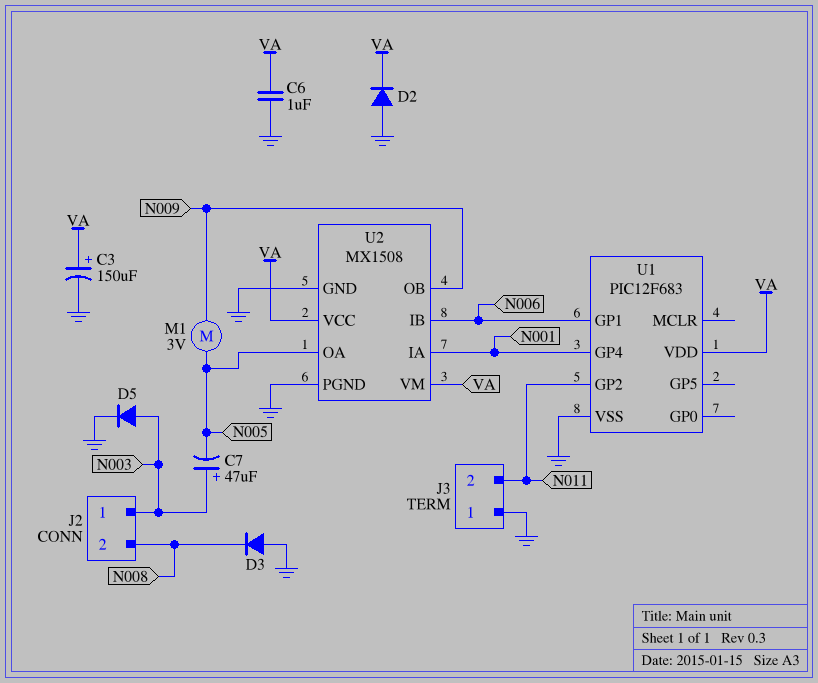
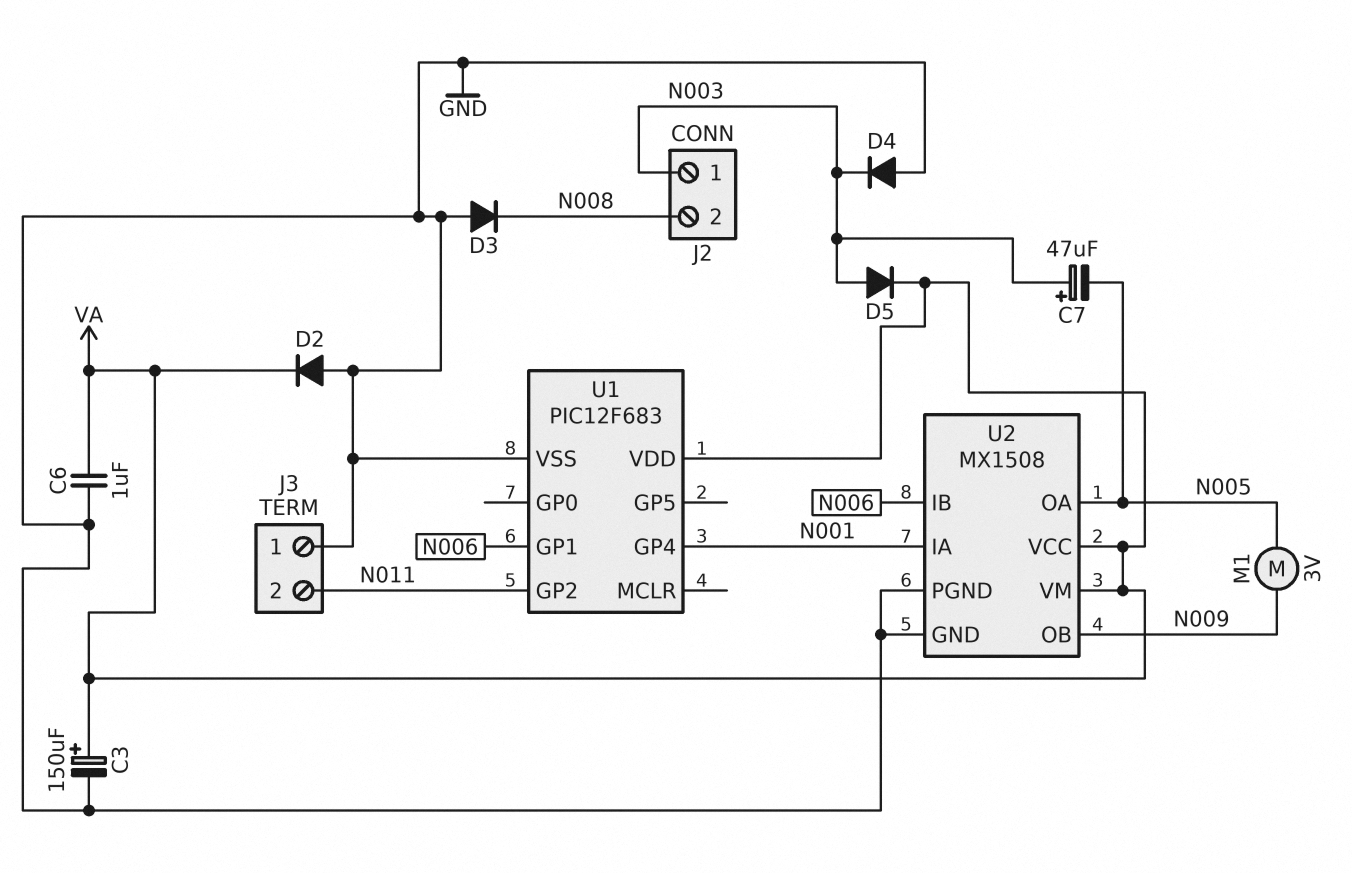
D4: none -> diode (A GND, K N003)
D5: diode (A N003, K GND) -> diode (A N003, K VA)

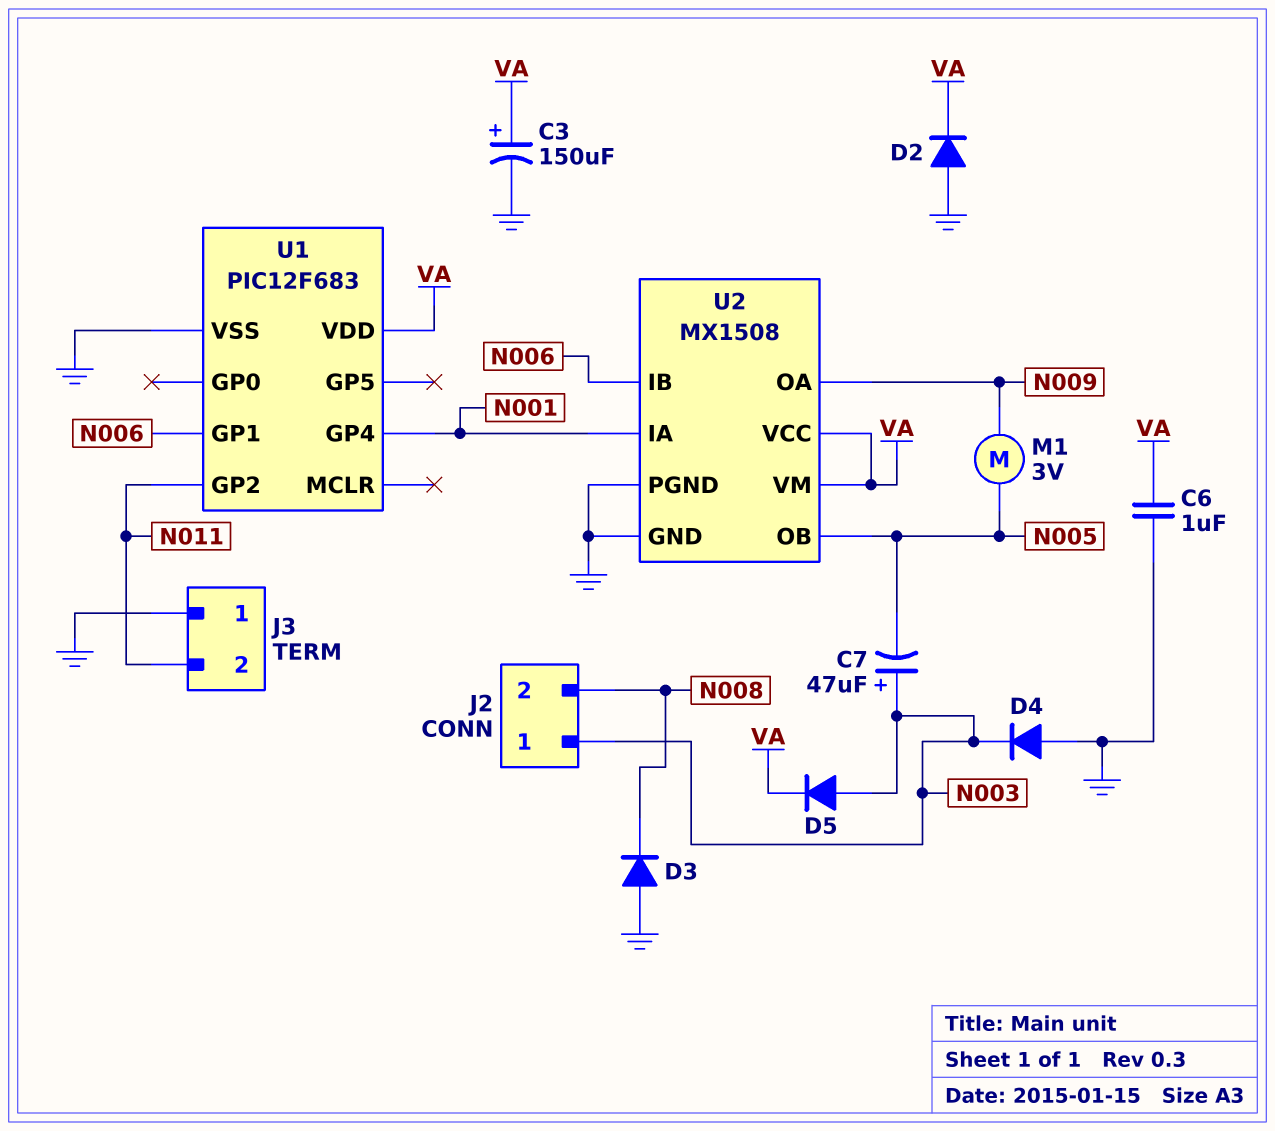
U2 pin OA: N005 -> N009
U2 pin OB: N009 -> N005

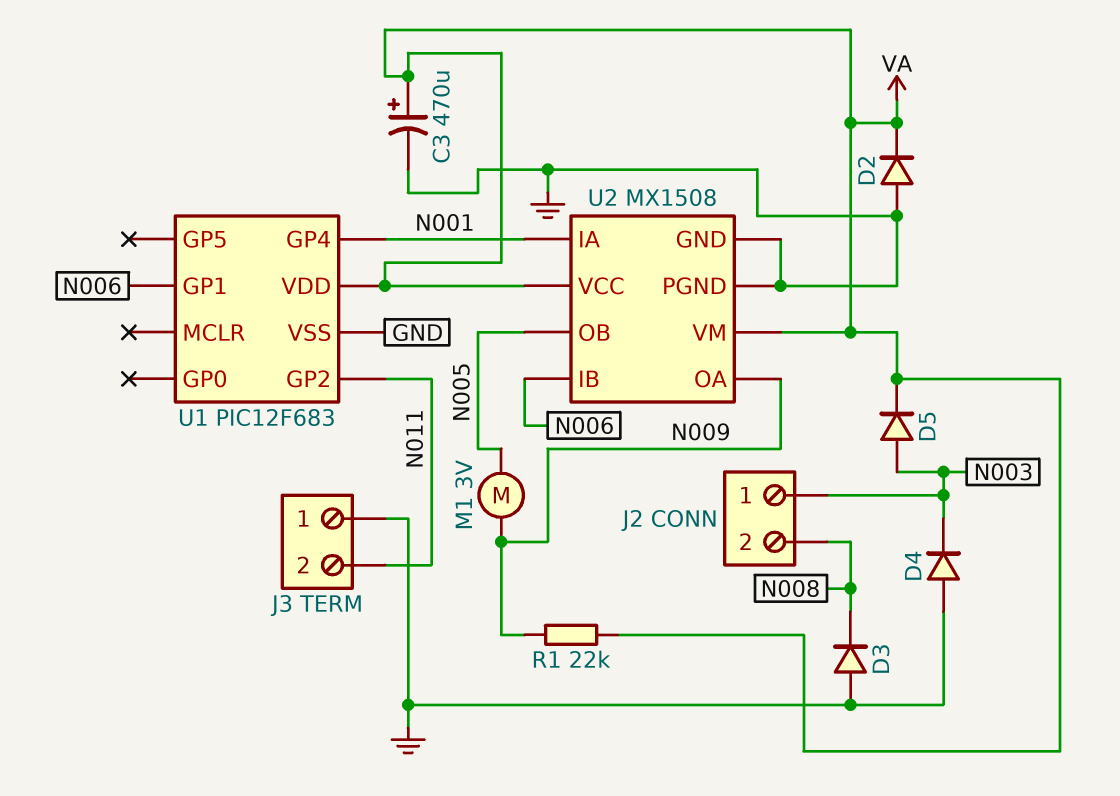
C3: 150uF (plus VA, minus GND) -> 470uF (plus VA, minus GND)
C6: 1uF (GND, VA) -> none
C7: 47uF (plus N003, minus N005) -> none
R1: none -> 22k (N009, VA)

